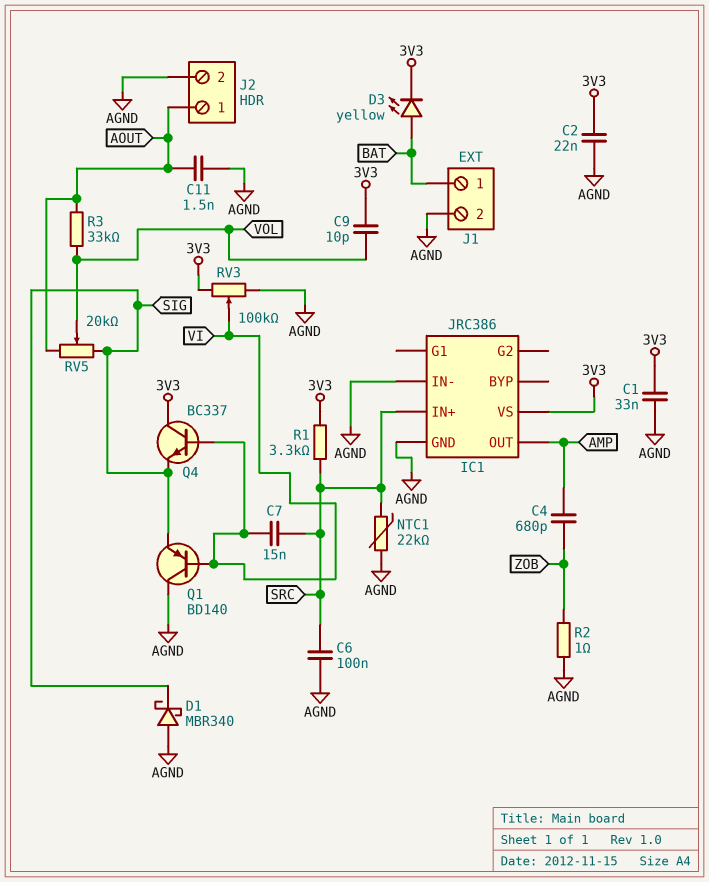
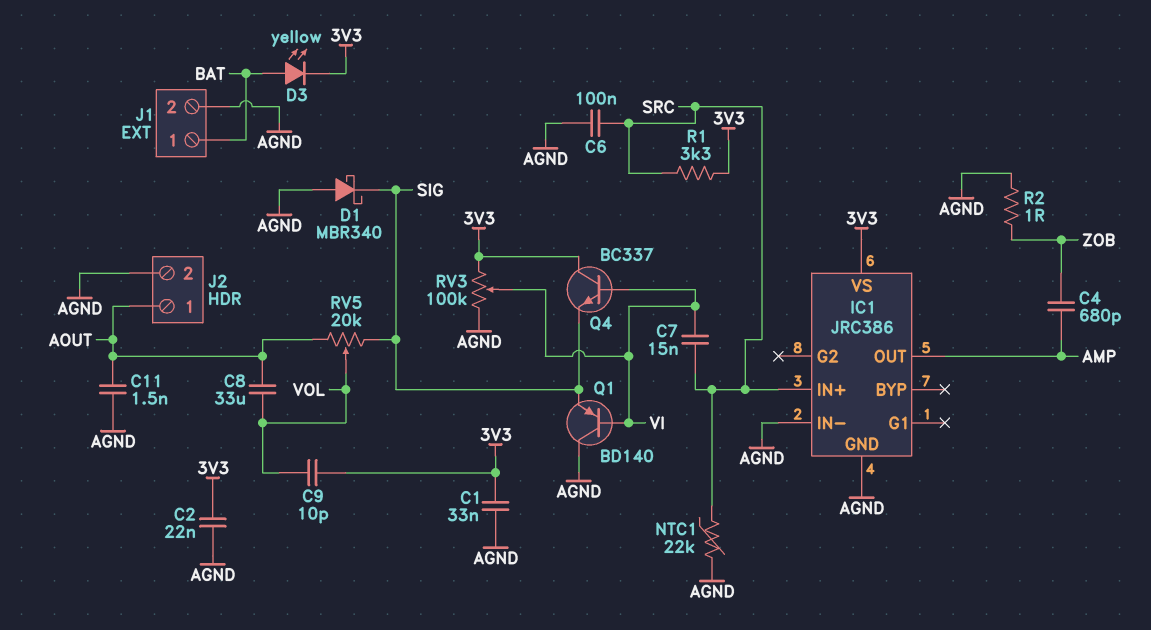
C8: none -> 33uF (AOUT, VOL)
R3: 33k (AOUT, VOL) -> none

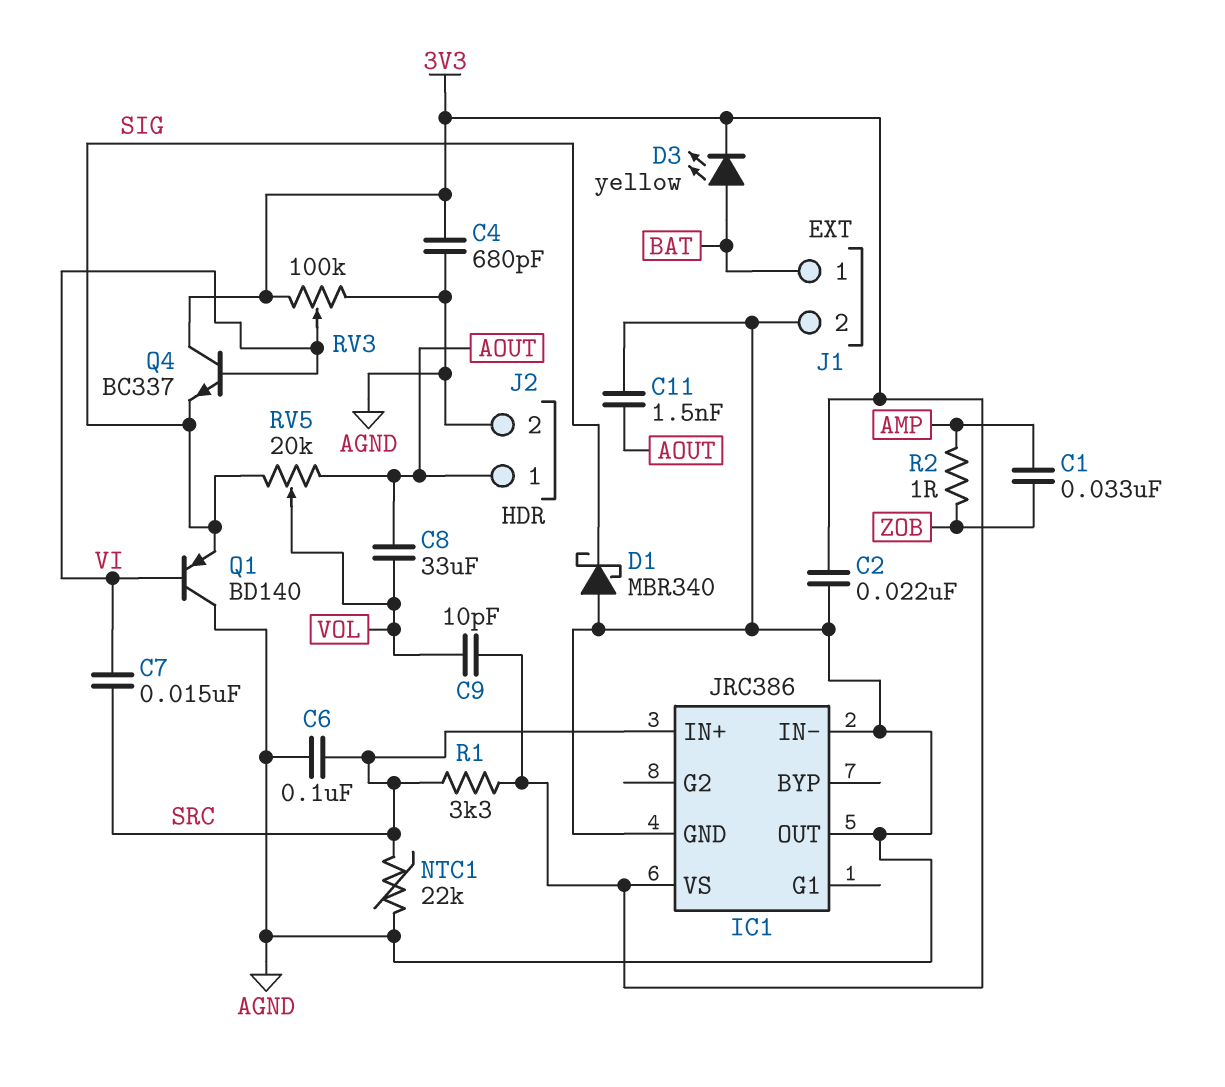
C1: 33nF (3V3, AGND) -> 33nF (AMP, ZOB)
C4: 680pF (AMP, ZOB) -> 680pF (3V3, AGND)
IC1 pin OUT: AMP -> AGND
R2: 1 (AGND, ZOB) -> 1 (AMP, ZOB)

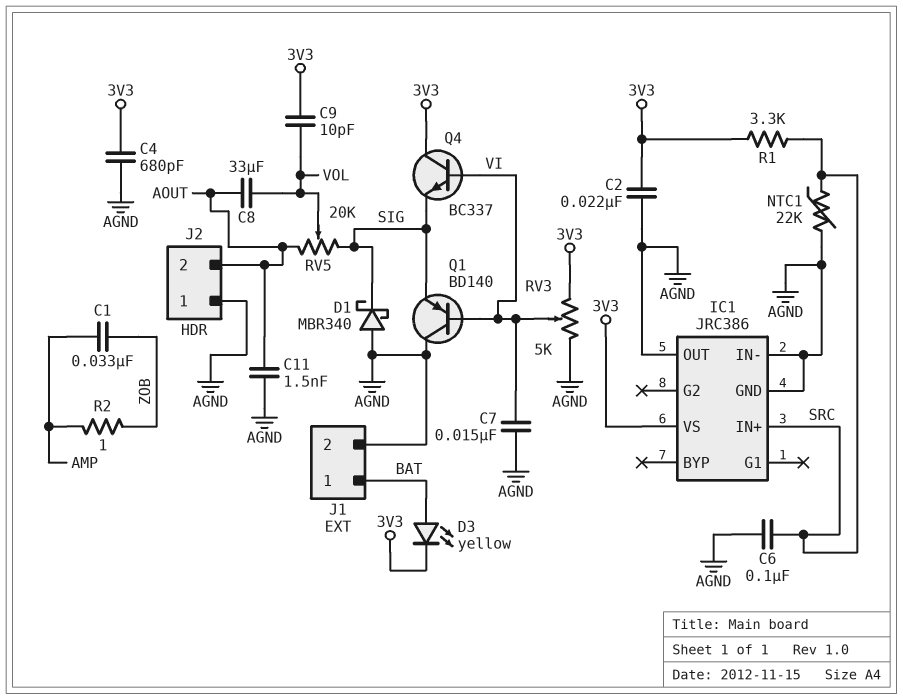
C7: 15nF (SRC, VI) -> 15nF (AGND, VI)
J2 pin 1: AOUT -> AGND
J2 pin 2: AGND -> AOUT
RV3: 100k (3V3, AGND, wiper VI) -> 5k (3V3, AGND, wiper VI)

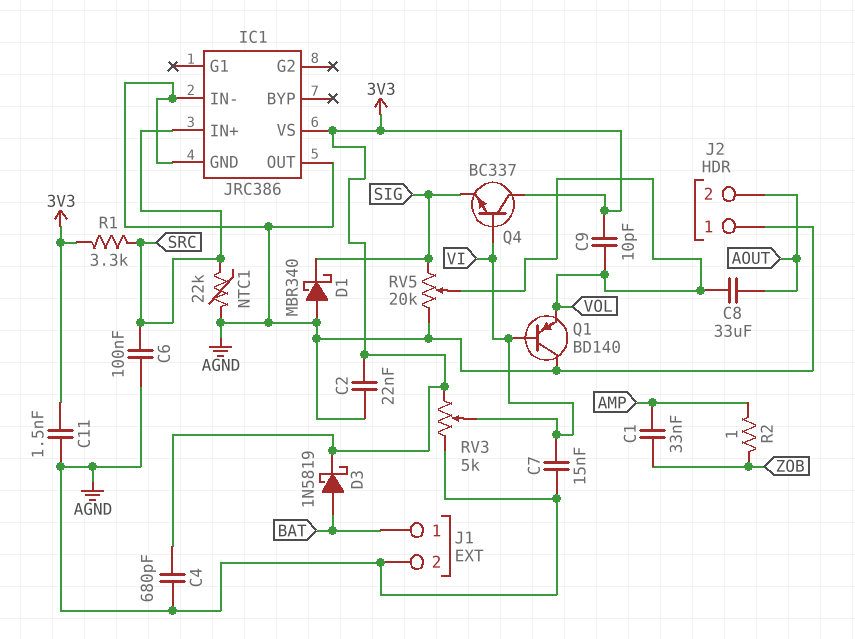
C11: 1.5nF (AGND, AOUT) -> 1.5nF (3V3, AGND)
D3: LED yellow (A BAT, K 3V3) -> schottky 1N5819 (A BAT, K 3V3)
Q1: PNP BD140 (B VI, C AGND, E SIG) -> PNP BD140 (B VI, C AGND, E VOL)
RV5: 20k (AOUT, SIG, wiper VOL) -> 20k (AGND, SIG, wiper VOL)

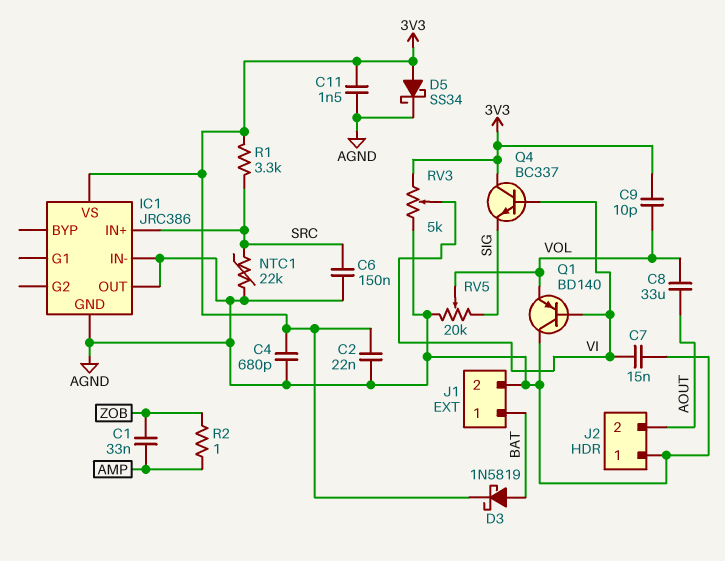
C6: 100nF (AGND, SRC) -> 150nF (AGND, SRC)
D1: schottky MBR340 (A AGND, K SIG) -> none
D5: none -> schottky SS34 (A 3V3, K AGND)

